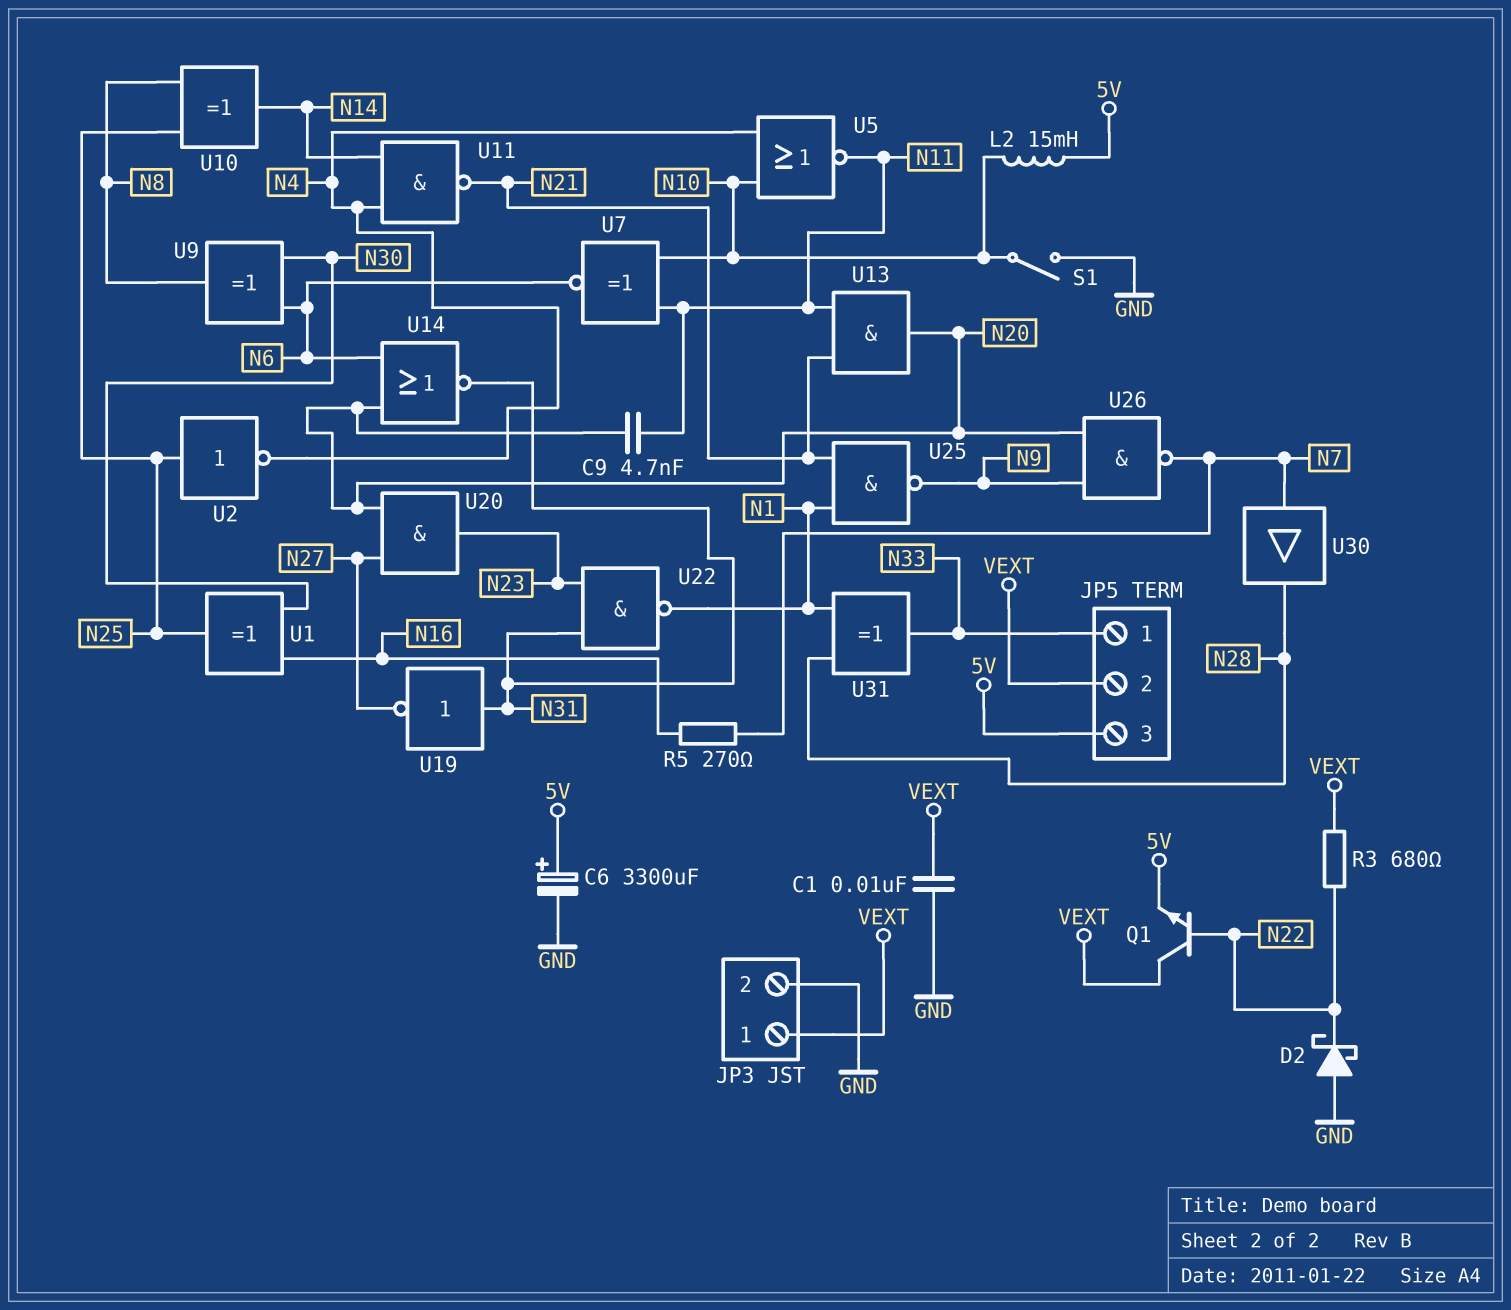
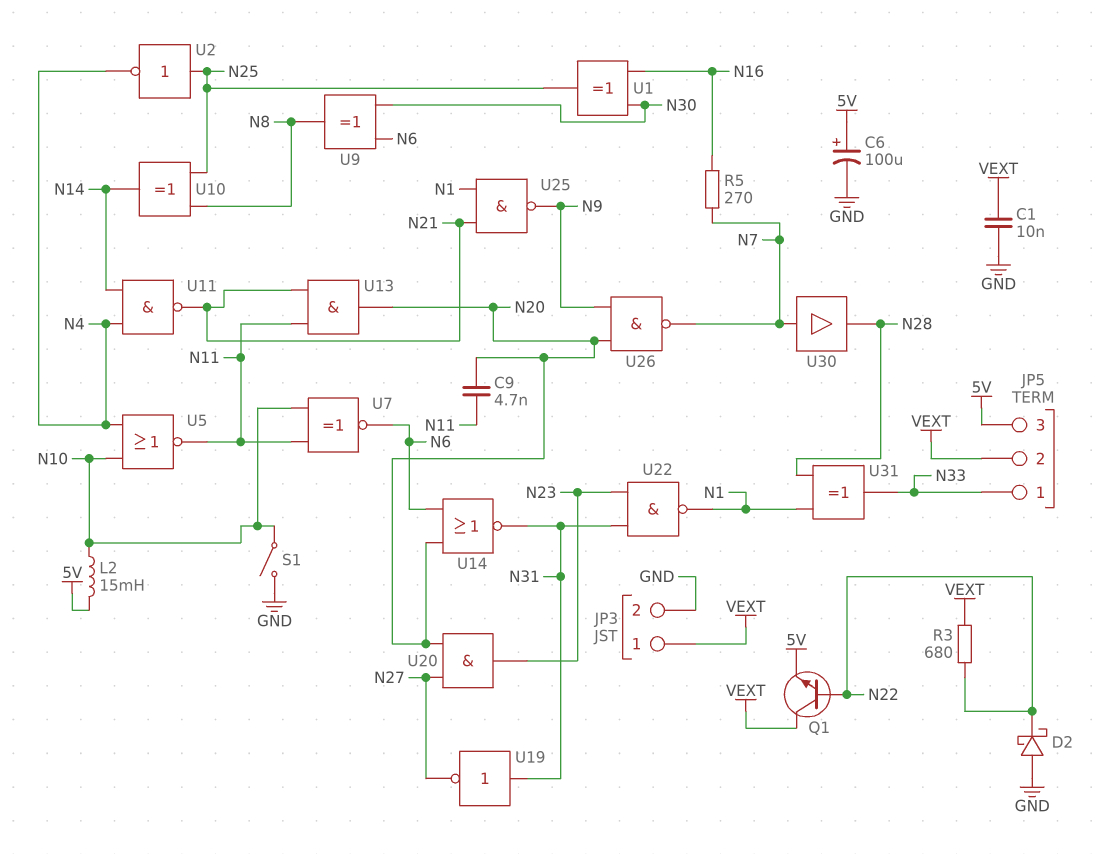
C6: 3300uF (plus 5V, minus GND) -> 100uF (plus 5V, minus GND)

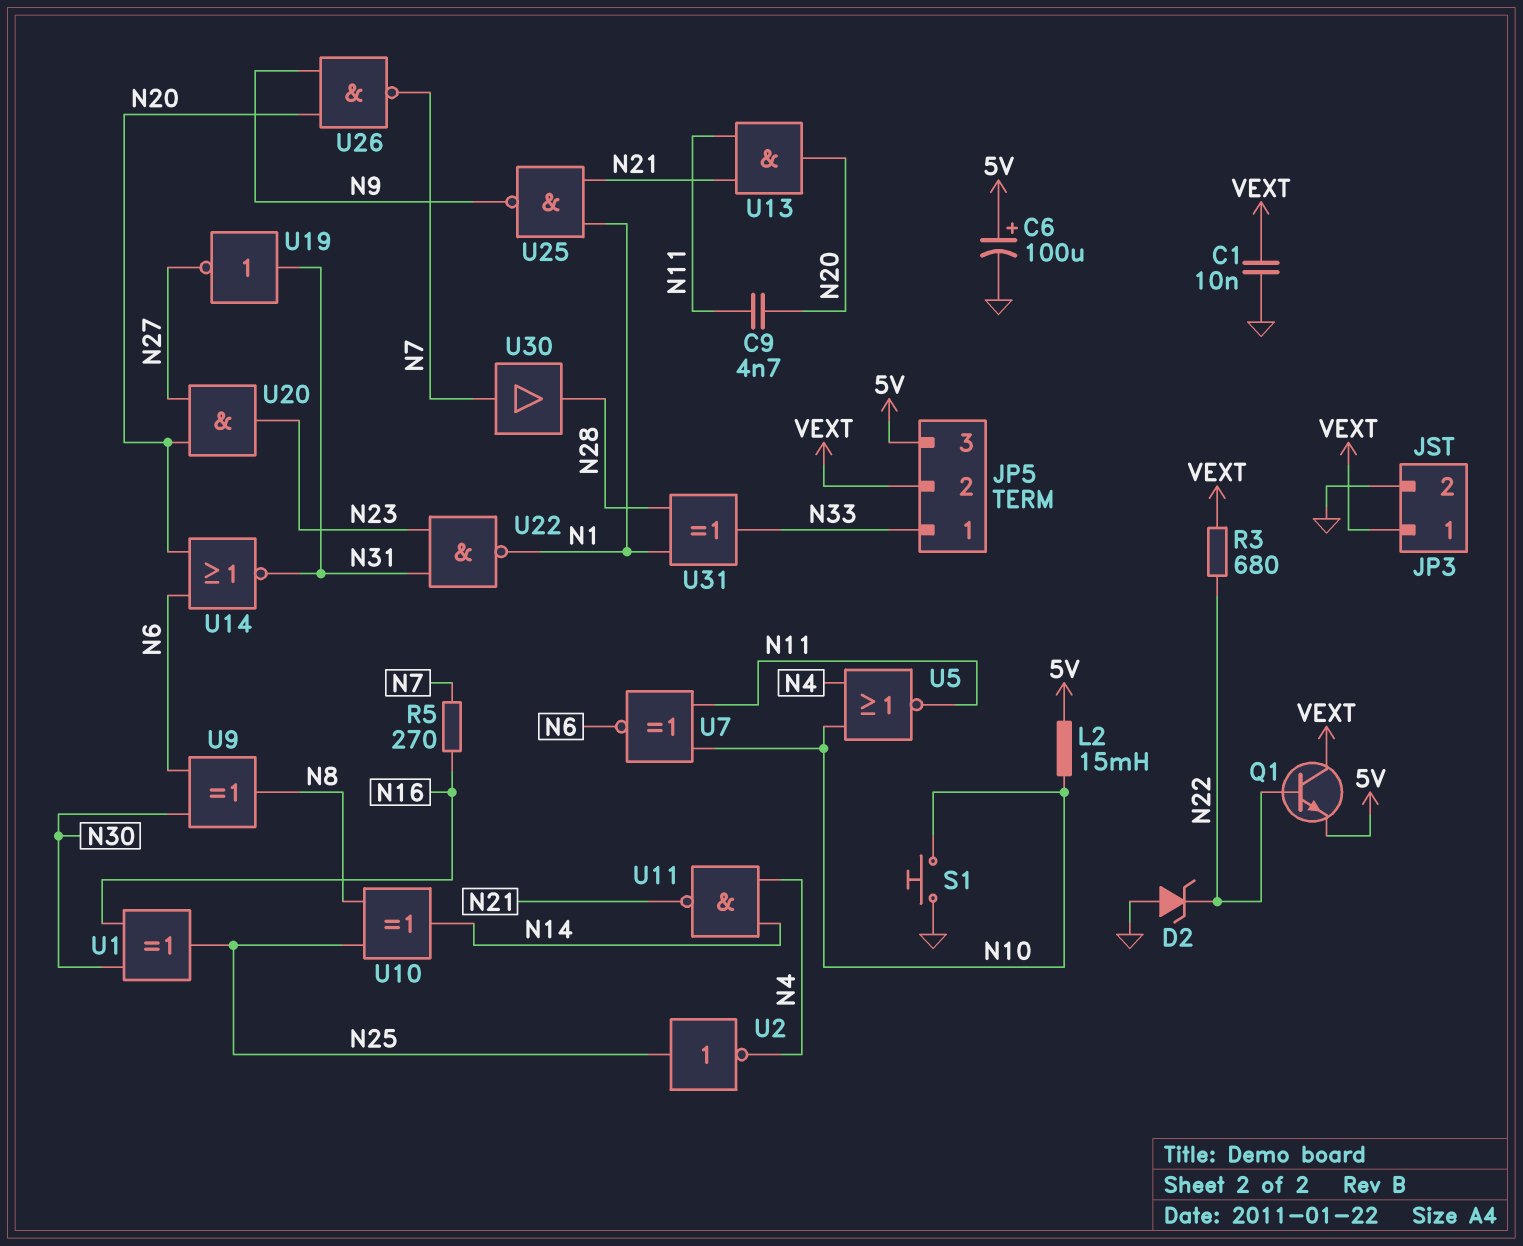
D2: schottky (A GND, K N22) -> zener (A GND, K N22)
S1: switch (GND, N10) -> button (GND, N10)

